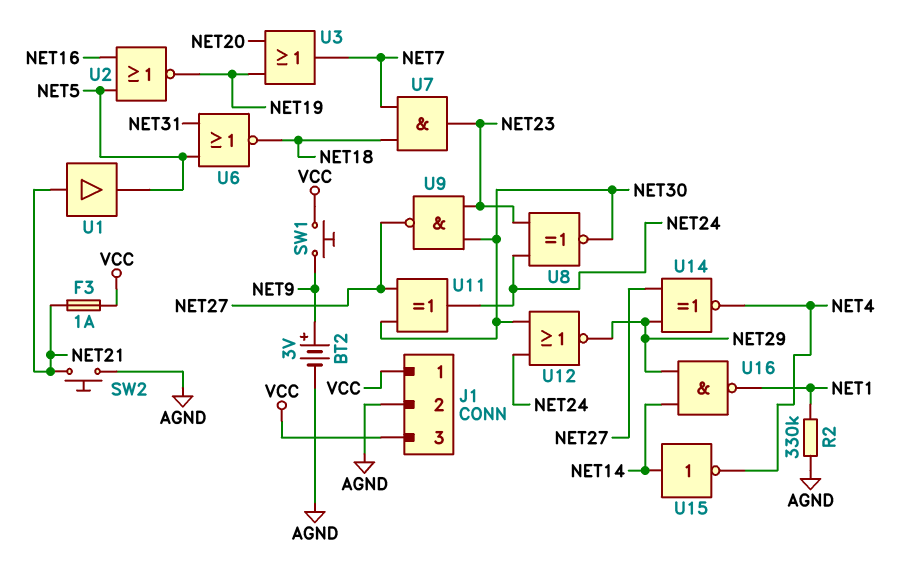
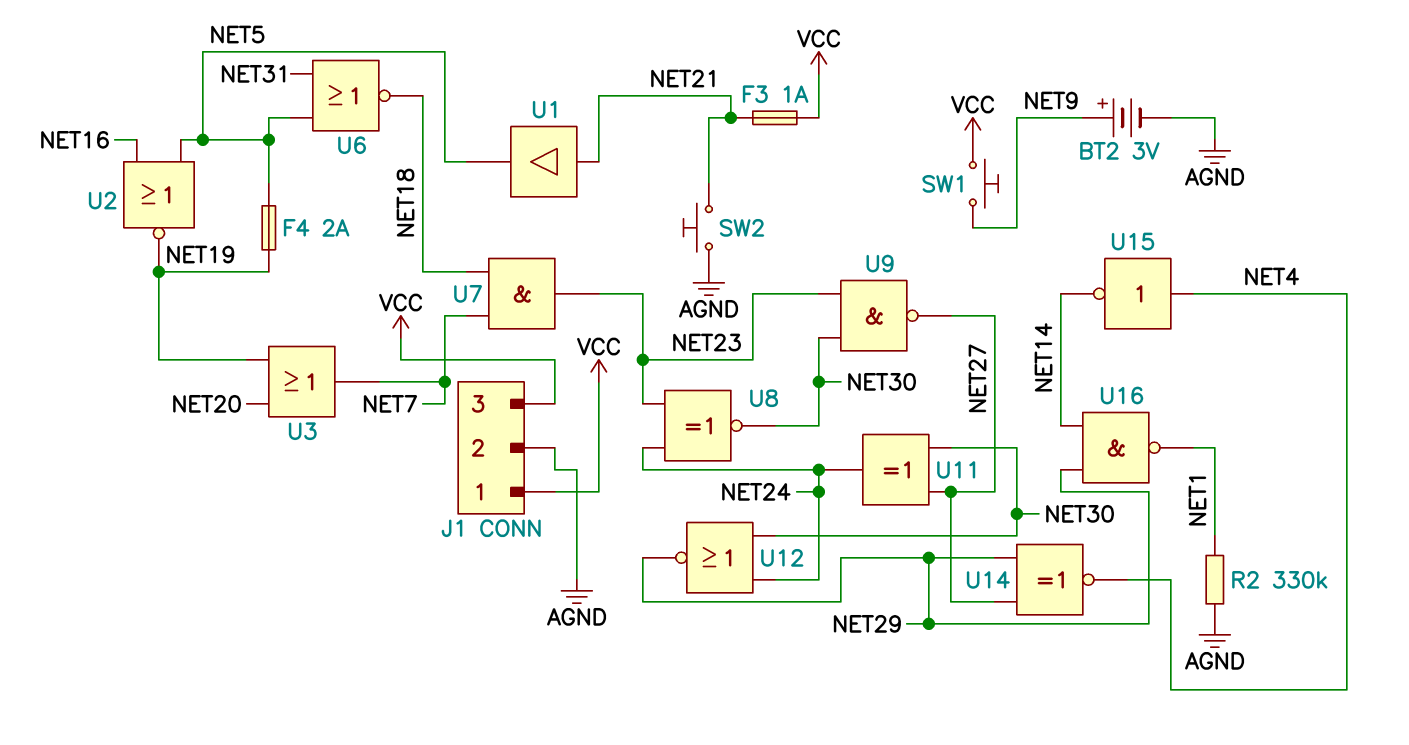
F4: none -> 2A (NET5, NET19)
U15: NOT (in NET14, out NET4) -> NOT (in NET4, out NET14)

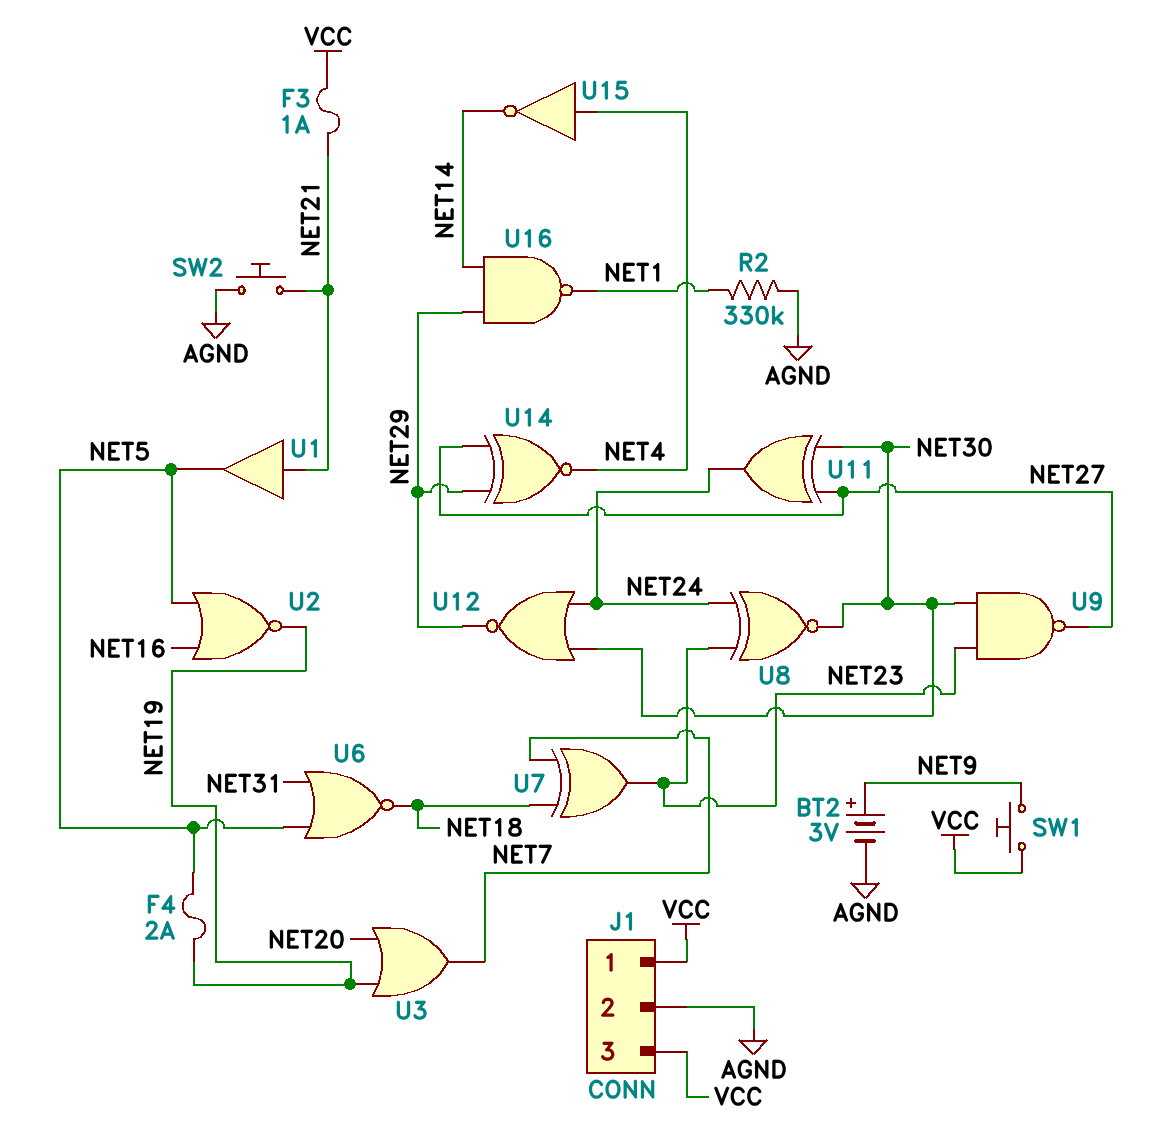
U7: AND (in NET7, in NET18, out NET23) -> XOR (in NET7, in NET18, out NET23)

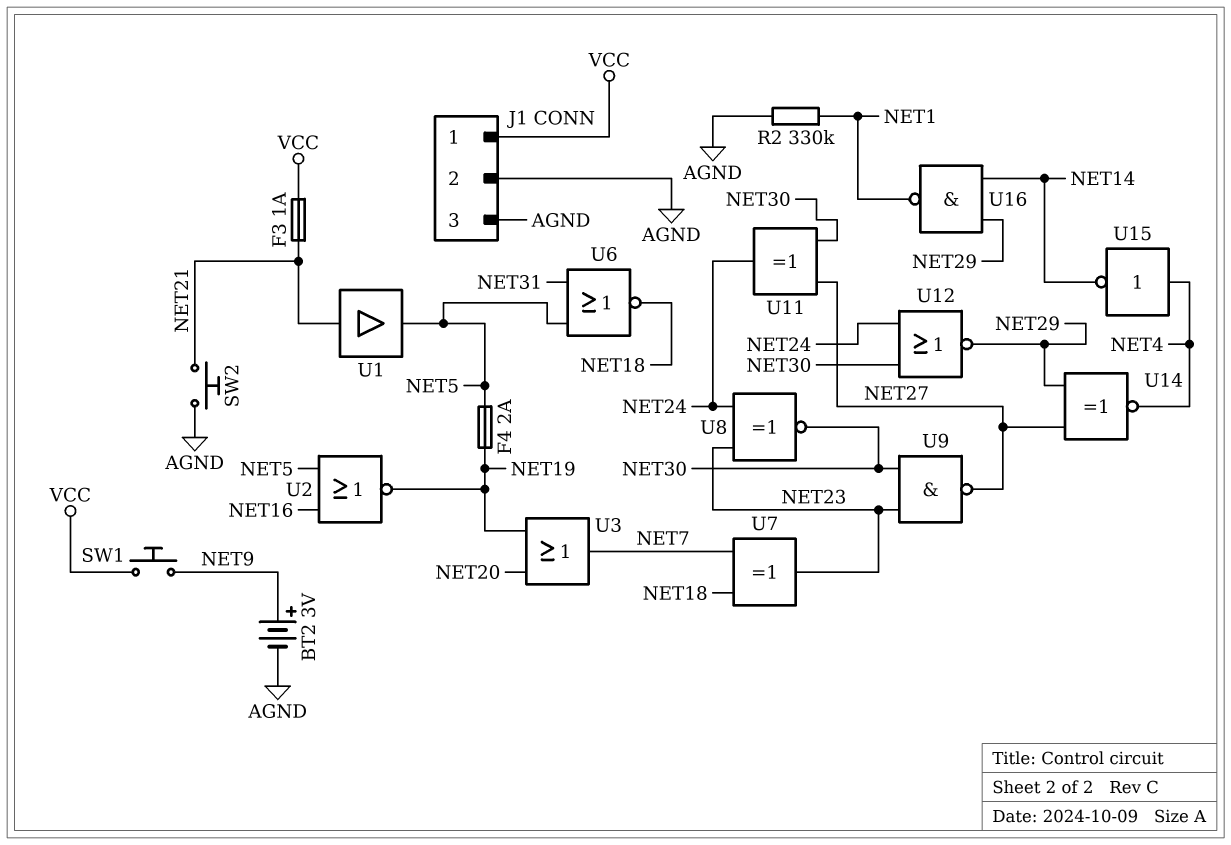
J1 pin 3: VCC -> AGND

